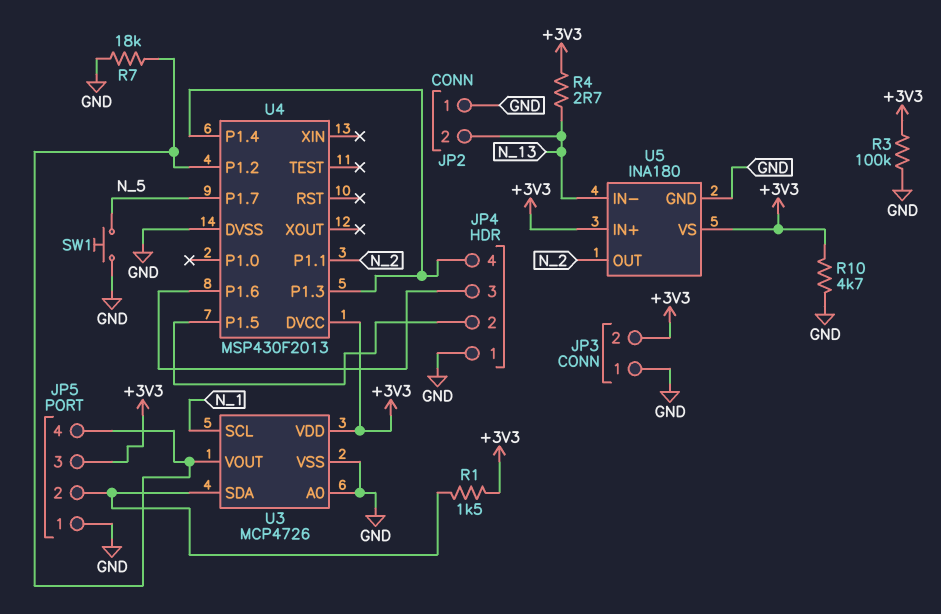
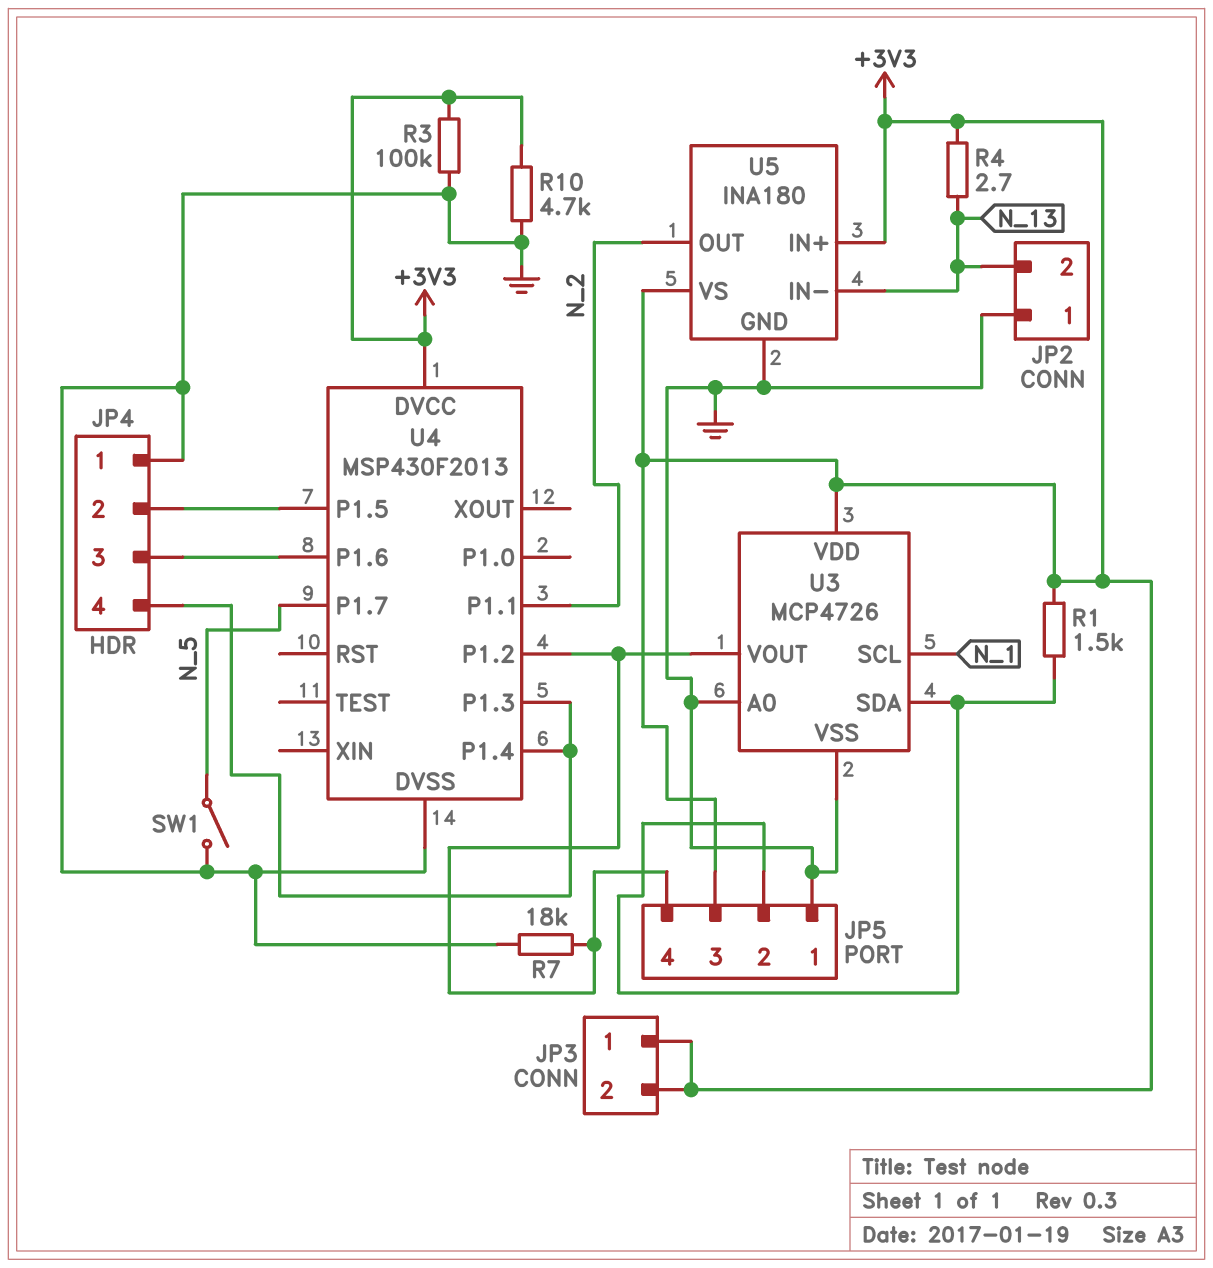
JP3 pin 1: GND -> +3V3
SW1: button (GND, N_5) -> switch (GND, N_5)

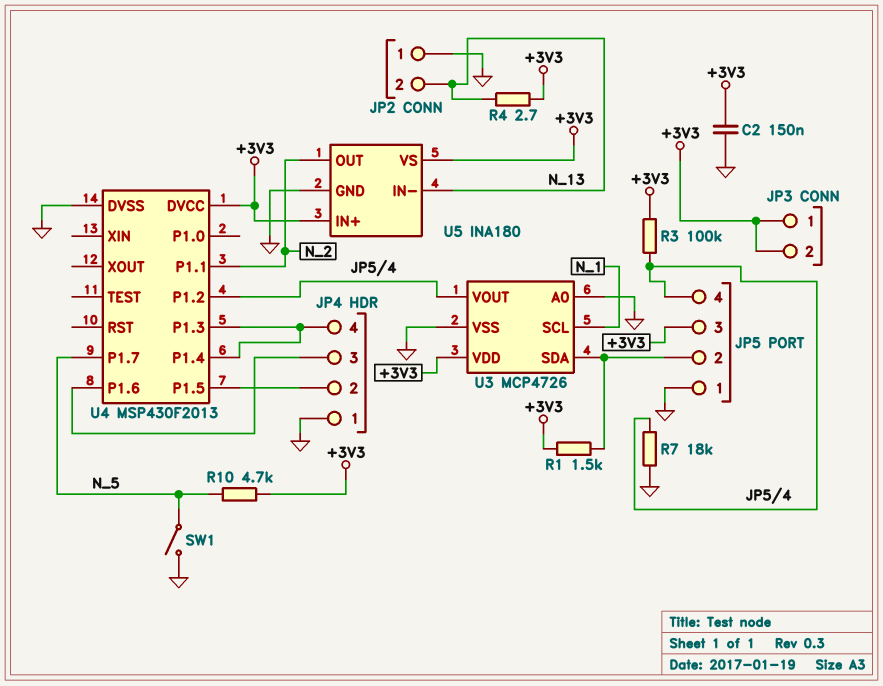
C2: none -> 150nF (+3V3, GND)
R3: 100k (+3V3, GND) -> 100k (+3V3, JP5/4)
R10: 4.7k (+3V3, GND) -> 4.7k (+3V3, N_5)

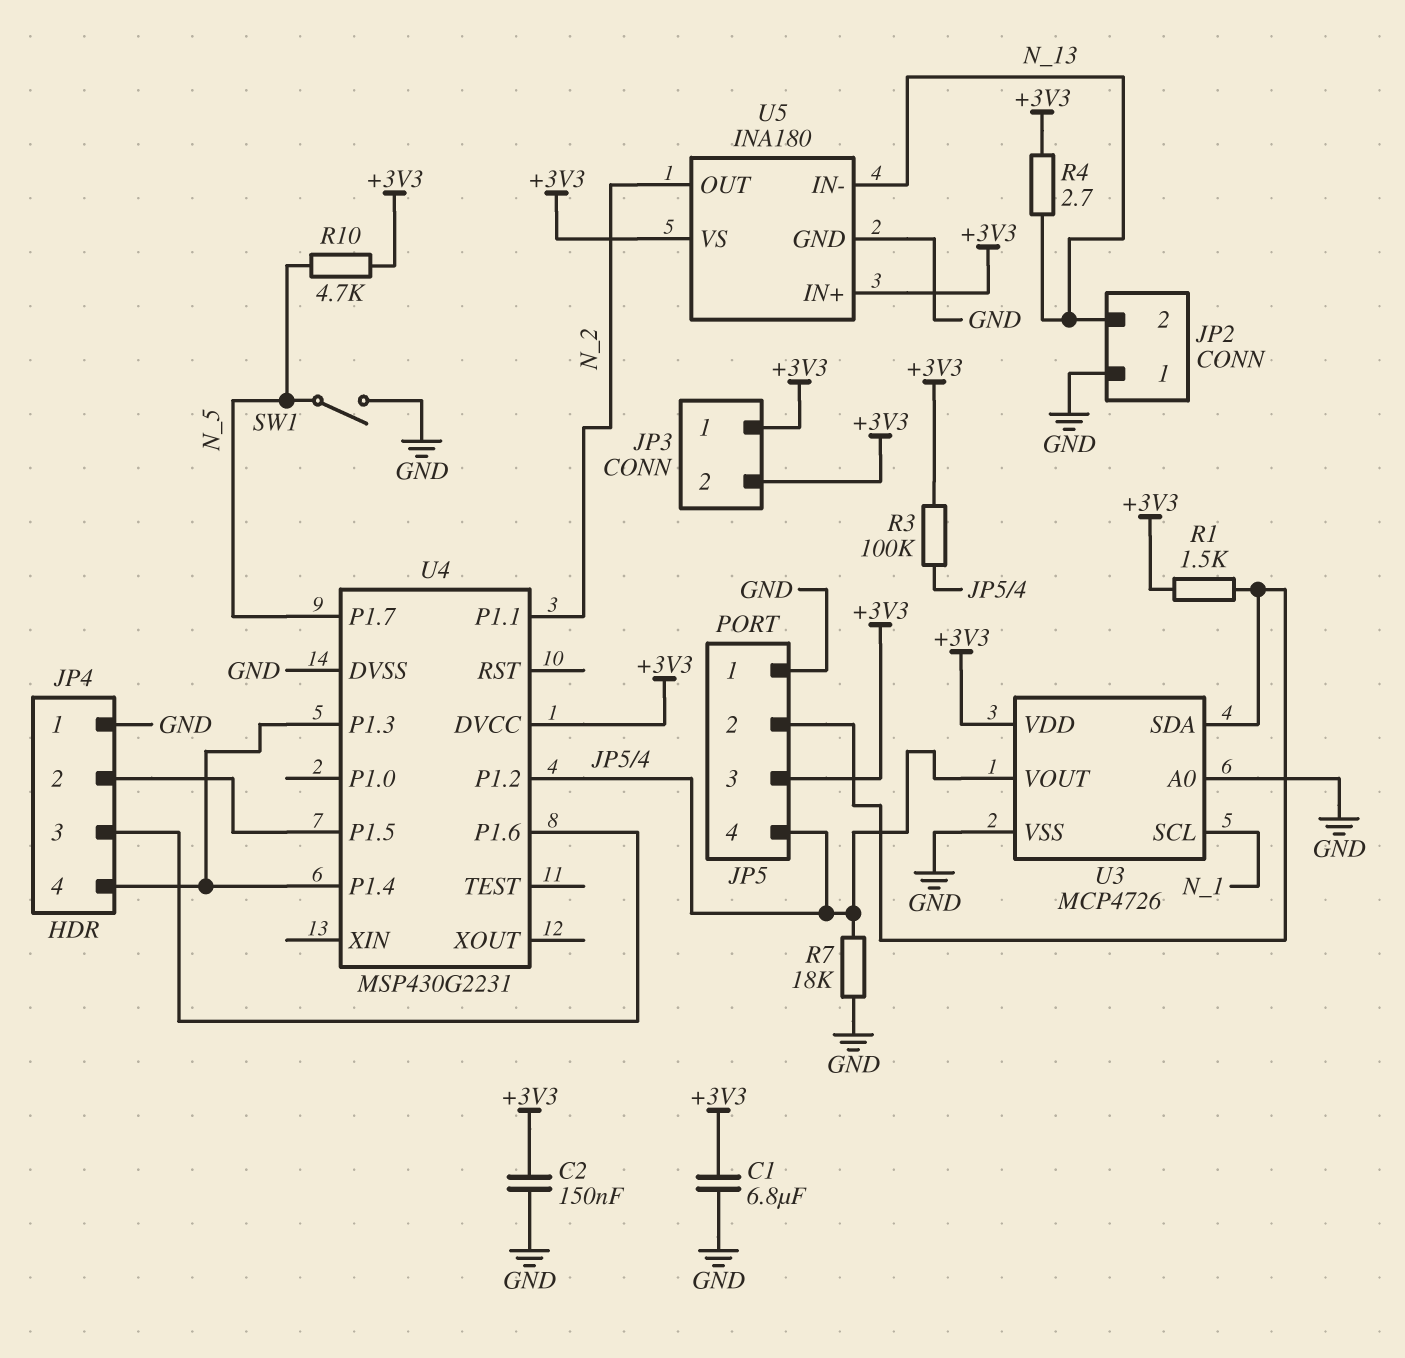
C1: none -> 6.8uF (+3V3, GND)
U4: MSP430F2013 -> MSP430G2231

